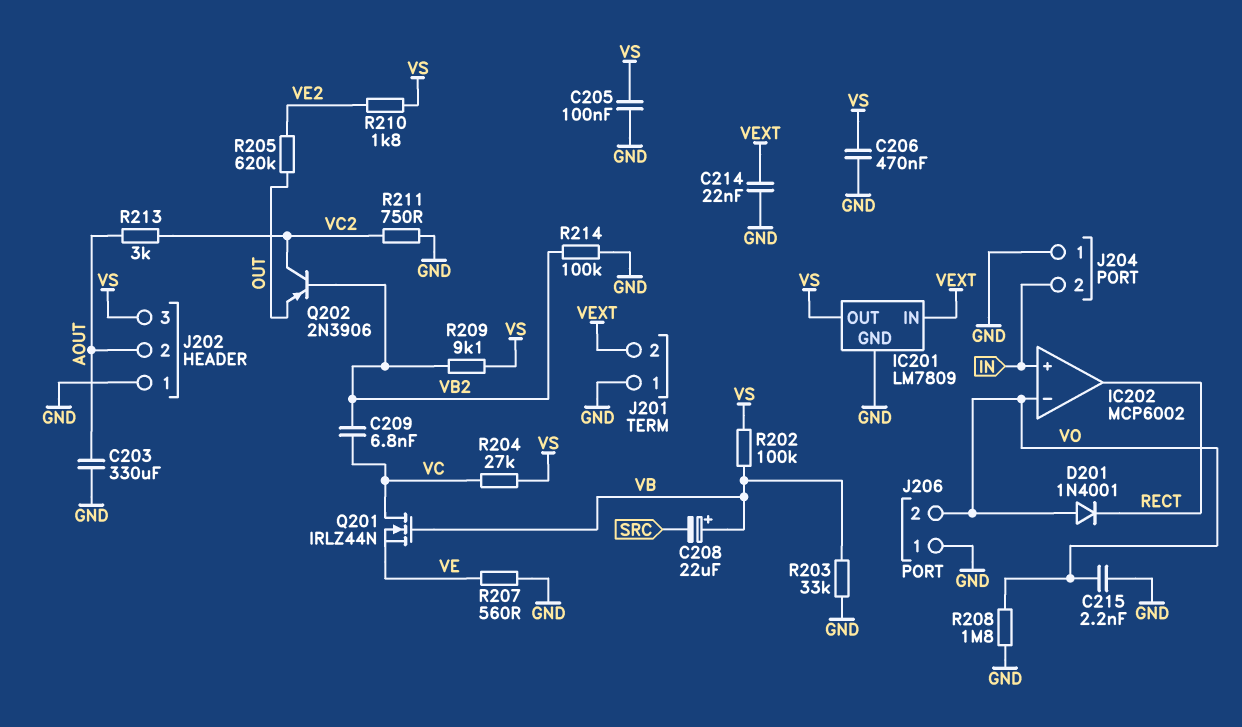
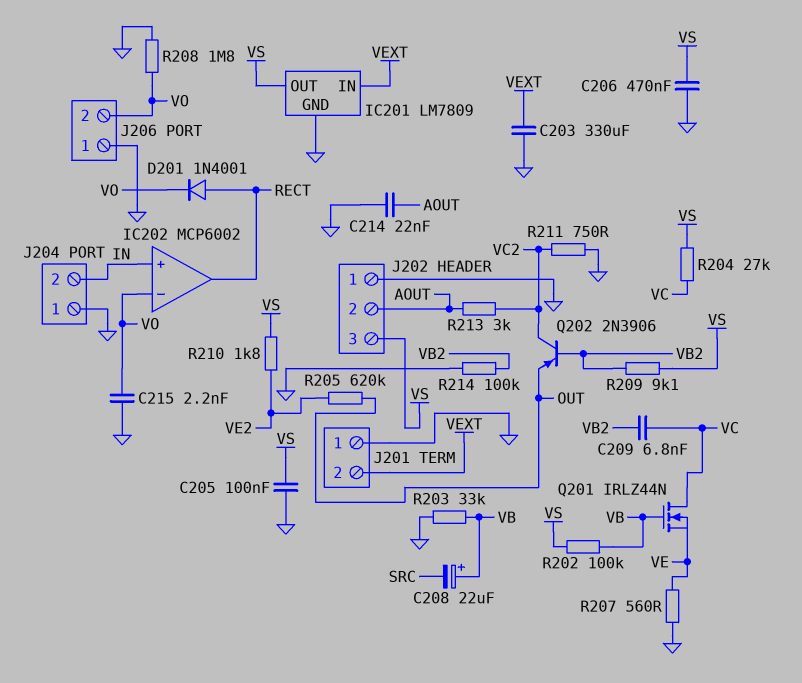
C203: 330uF (AOUT, GND) -> 330uF (GND, VEXT)
C214: 22nF (GND, VEXT) -> 22nF (AOUT, GND)
D201: diode 1N4001 (A VO, K RECT) -> diode 1N4001 (A RECT, K VO)

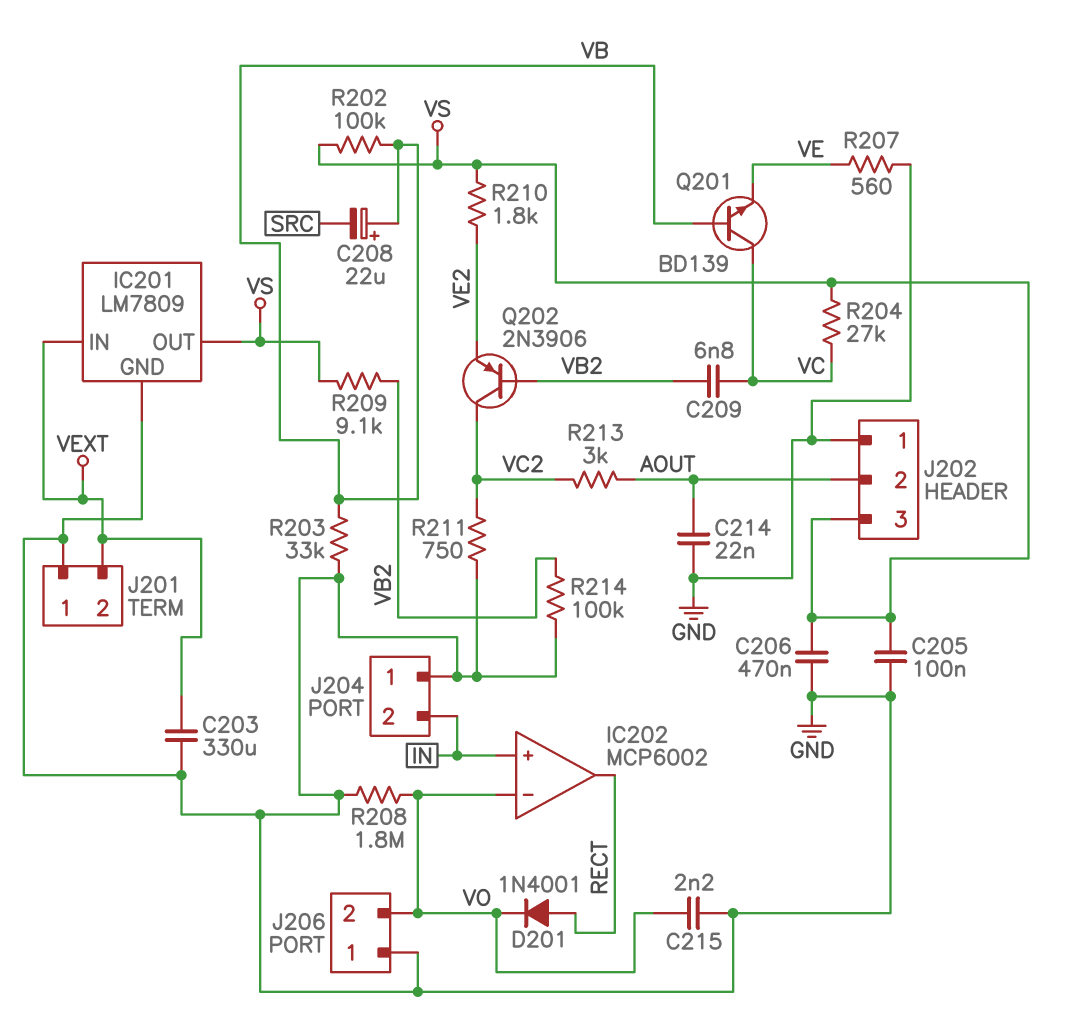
Q201: NMOS IRLZ44N (G VB, D VC, S VE) -> NPN BD139 (B VB, C VC, E VE)
Q202: PNP 2N3906 (B VB2, C VC2, E OUT) -> PNP 2N3906 (B VB2, C VC2, E VE2)
R205: 620k (OUT, VE2) -> none

